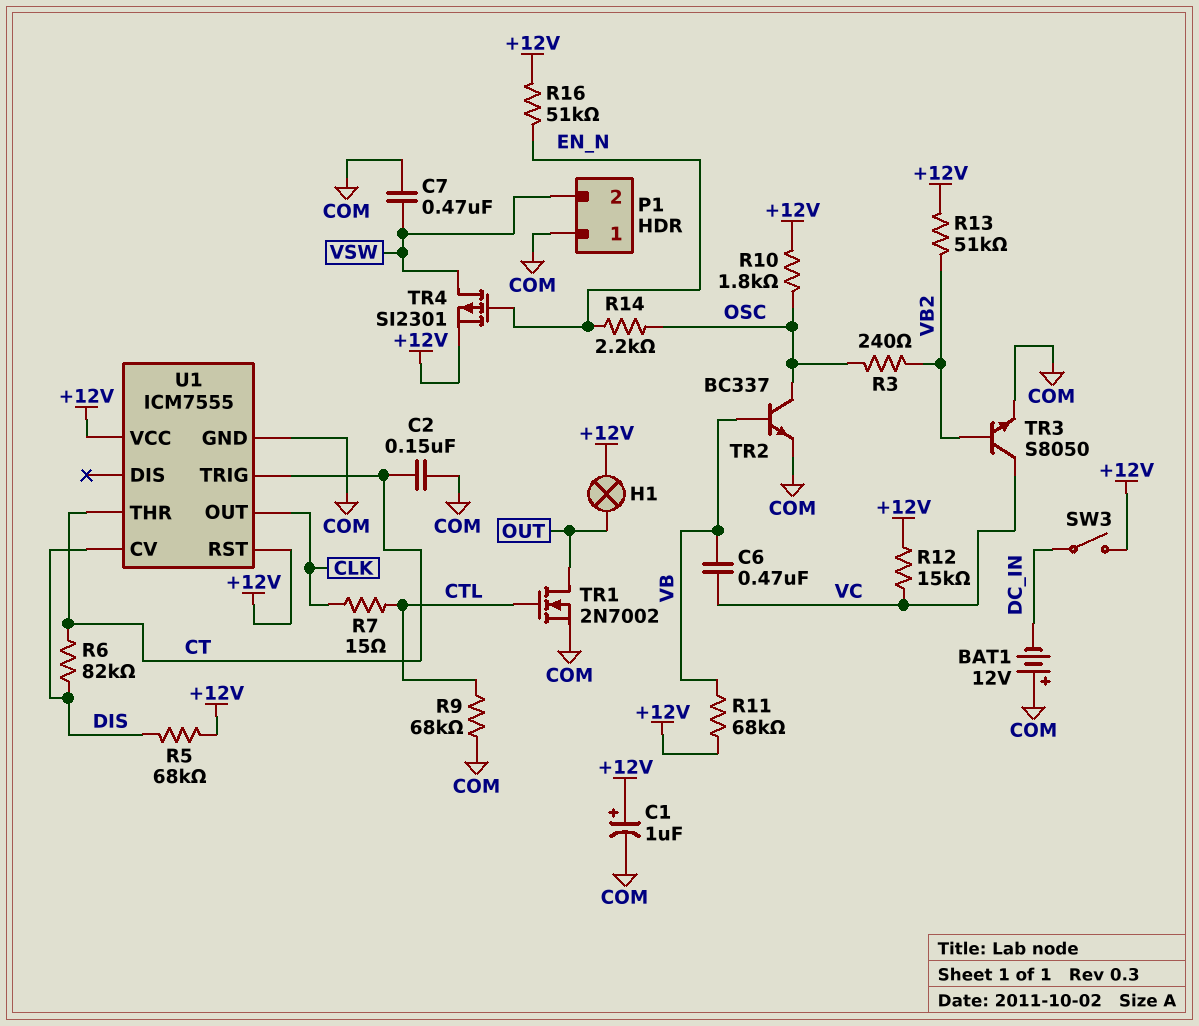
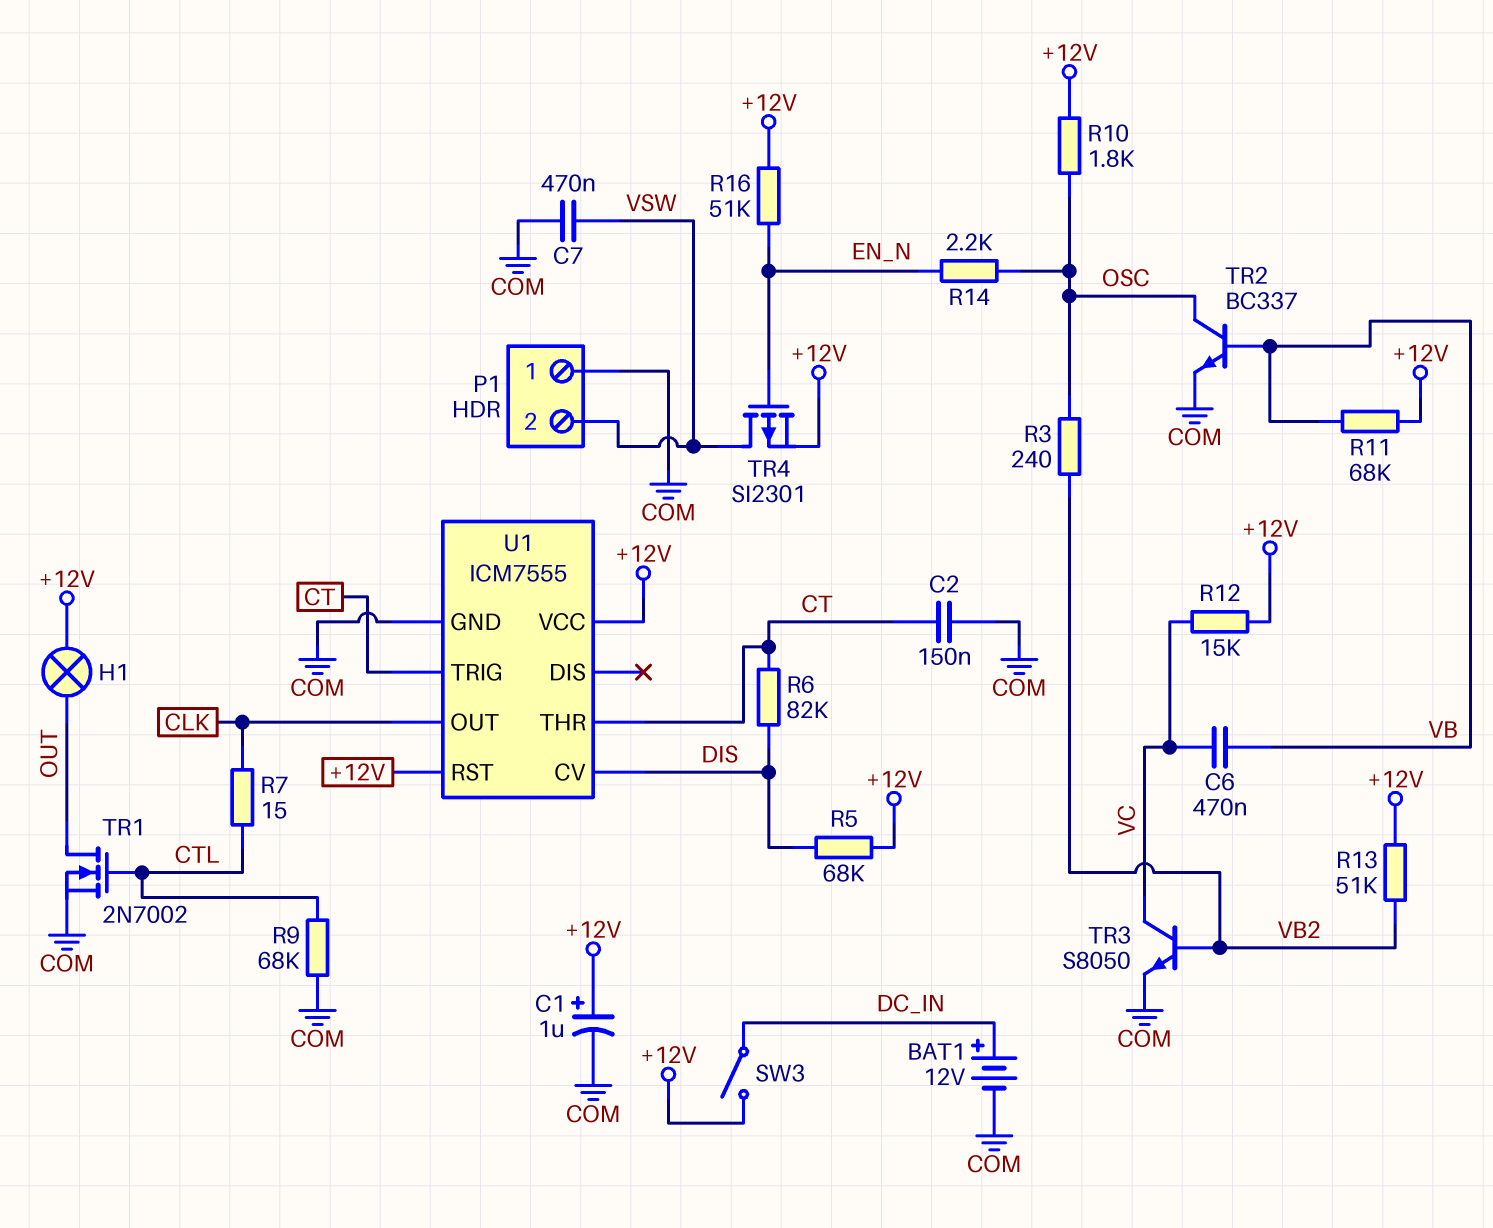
BAT1: 12V (plus COM, minus DC_IN) -> 12V (plus DC_IN, minus COM)

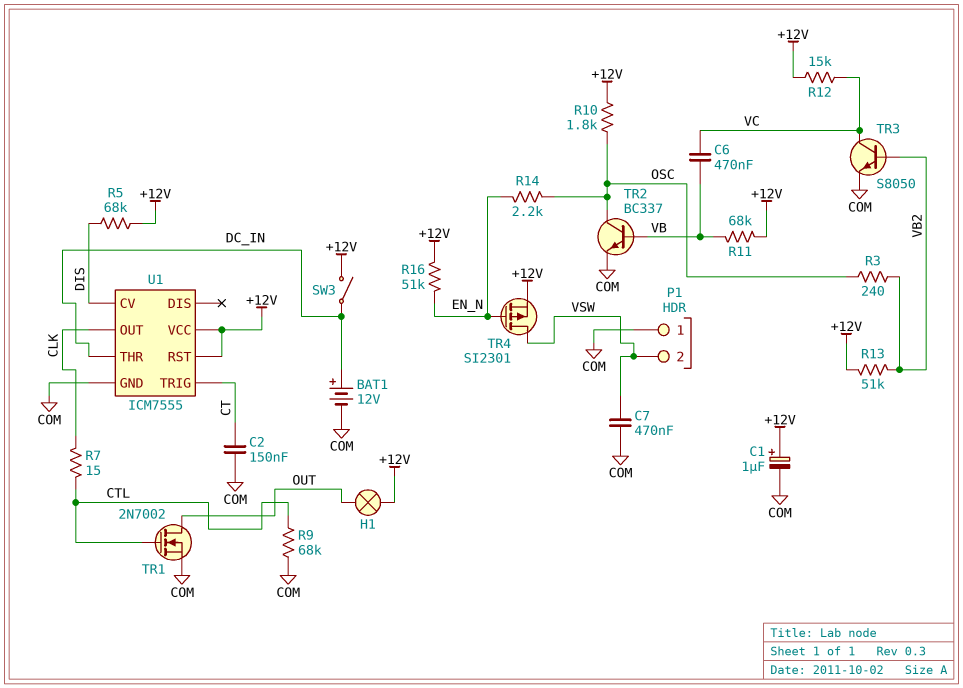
R6: 82k (CT, DIS) -> none
U1 pin THR: CT -> DC_IN

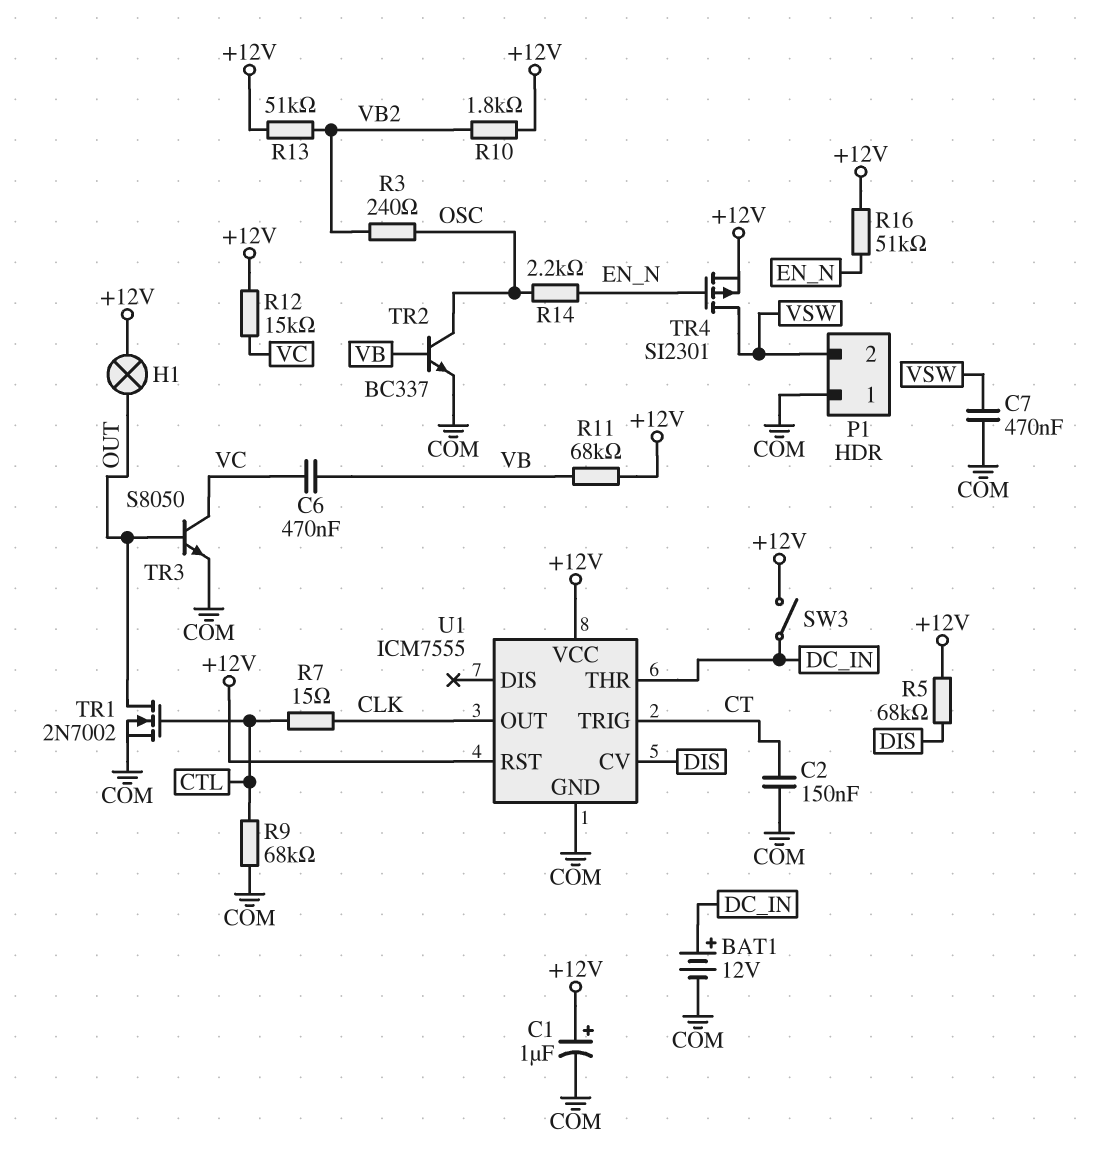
R10: 1.8k (+12V, OSC) -> 1.8k (+12V, VB2)
TR3: NPN S8050 (B VB2, C VC, E COM) -> NPN S8050 (B OUT, C VC, E COM)

